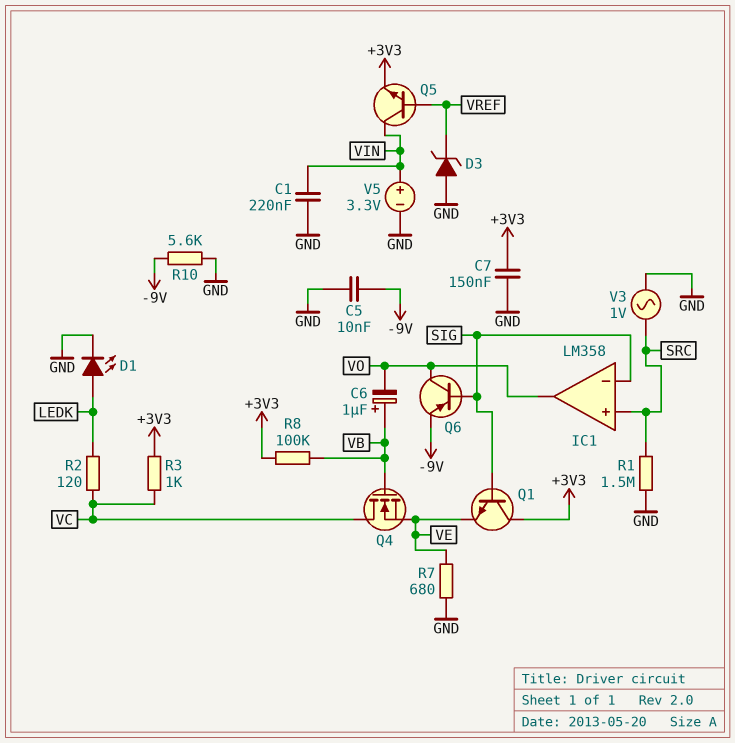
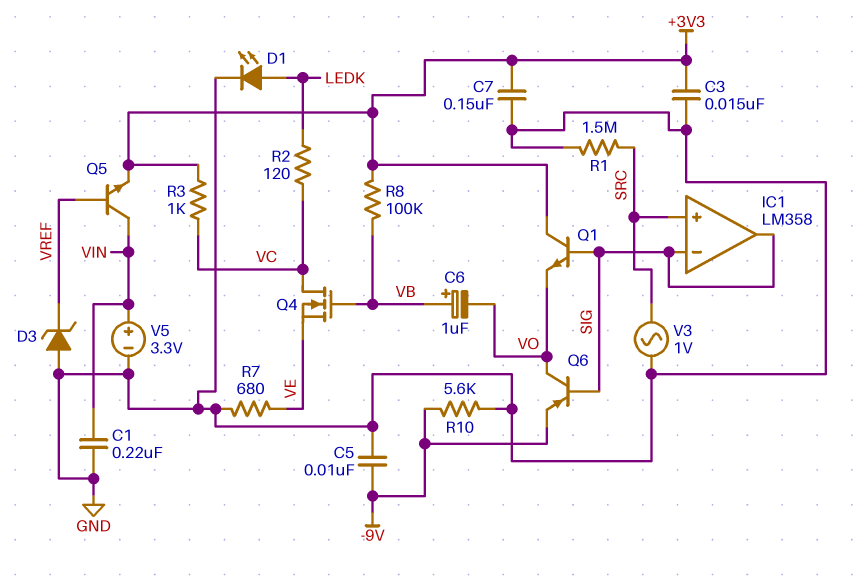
C3: none -> 15nF (+3V3, GND)
IC1 pin out: VO -> SIG
Q1: NPN (B SIG, C +3V3, E VE) -> NPN (B SIG, C +3V3, E VO)

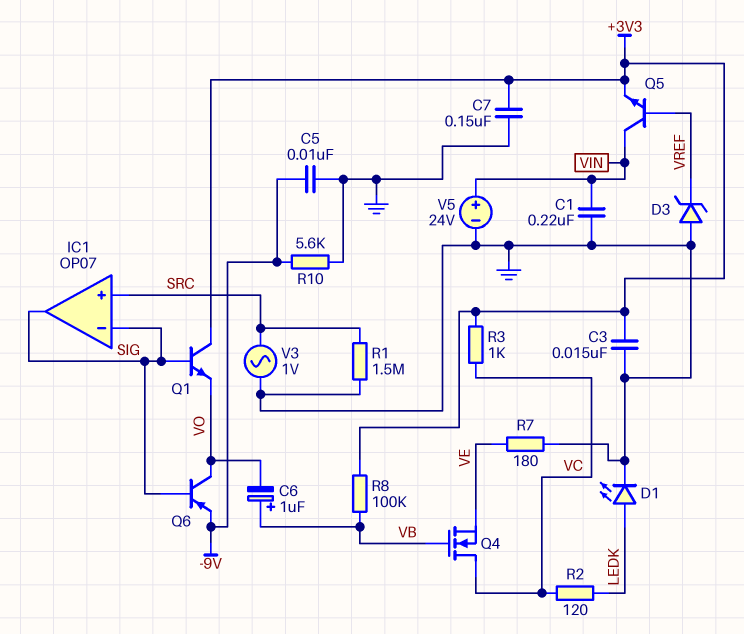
IC1: LM358 -> OP07
R7: 680 (GND, VE) -> 180 (GND, VE)
V5: 3.3V (plus VIN, minus GND) -> 24V (plus VIN, minus GND)

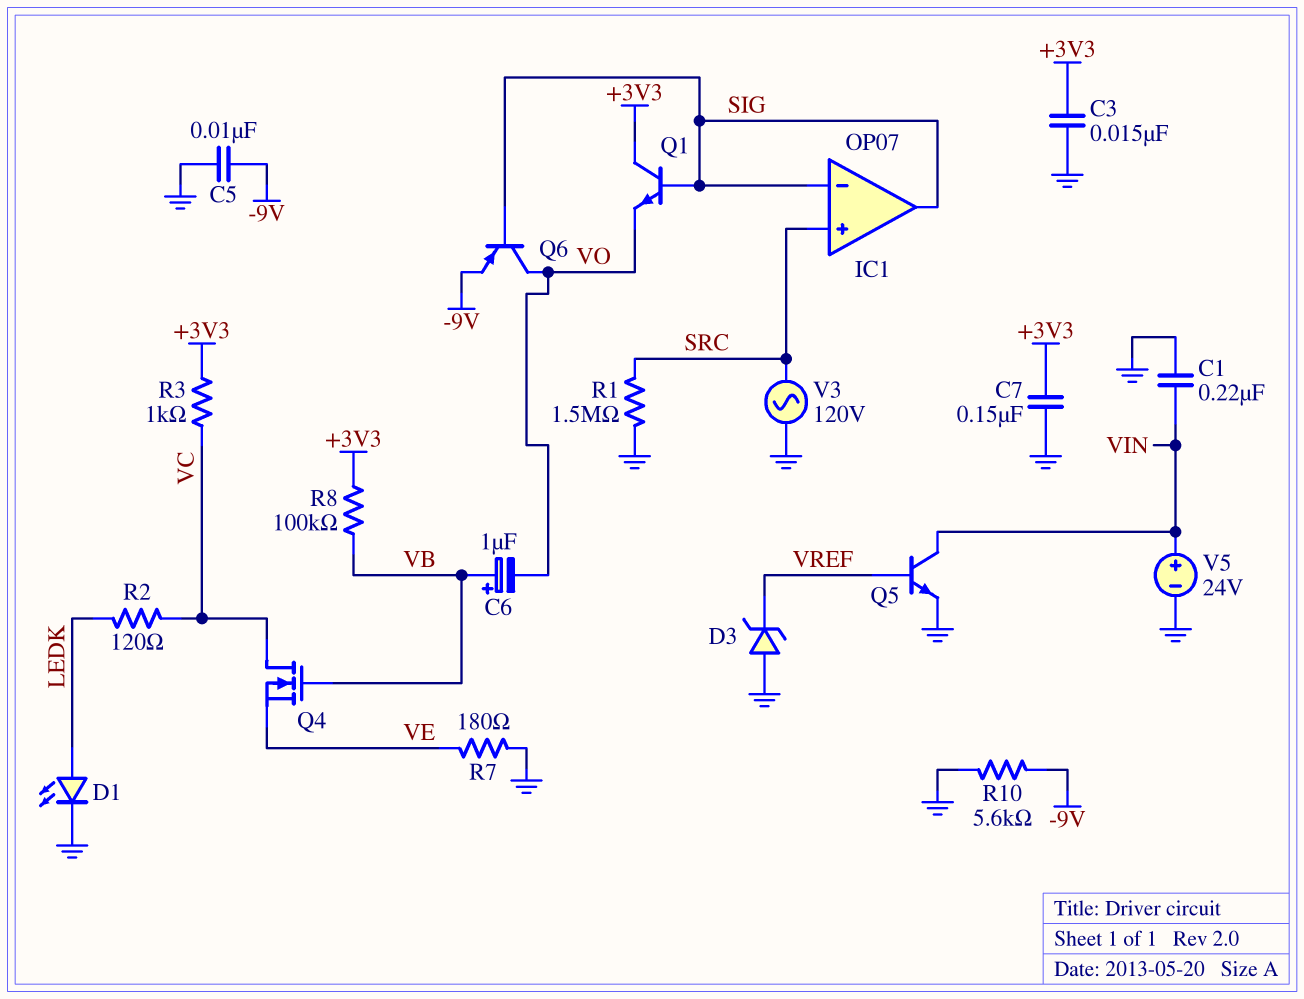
Q5: NPN (B VREF, C VIN, E +3V3) -> NPN (B VREF, C VIN, E GND)
V3: AC 1V (GND, SRC) -> AC 120V (GND, SRC)

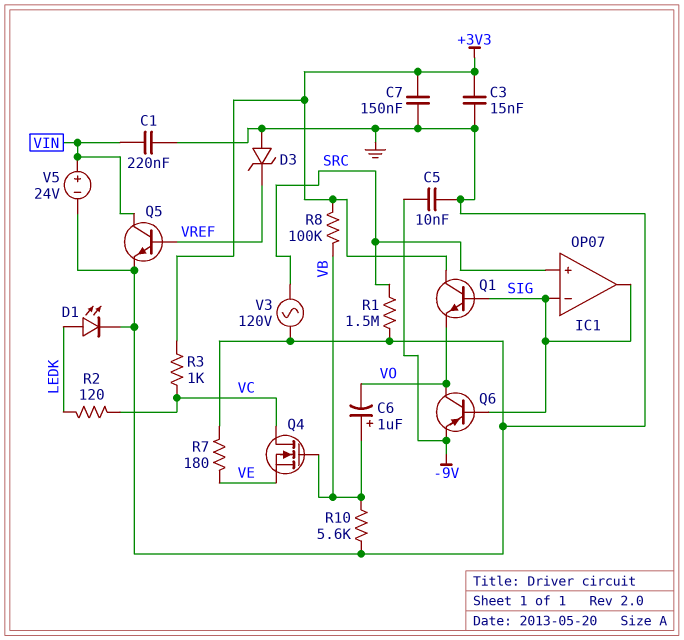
R10: 5.6k (-9V, GND) -> 5.6k (GND, VB)

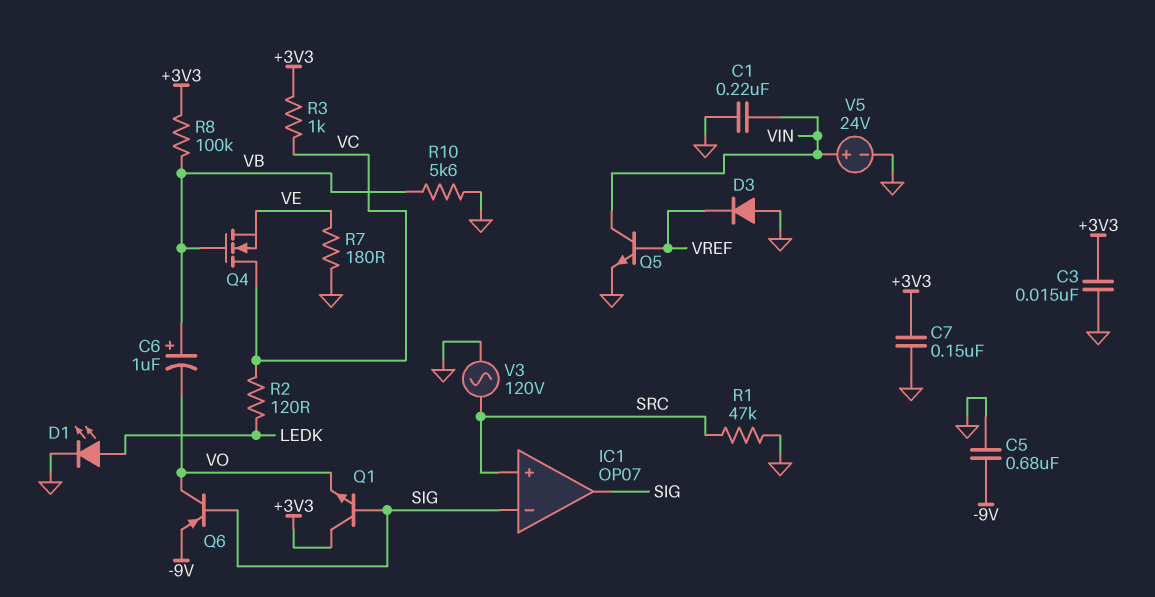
C5: 10nF (-9V, GND) -> 680nF (-9V, GND)
D3: zener (A GND, K VREF) -> diode (A GND, K VREF)
R1: 1.5M (GND, SRC) -> 47k (GND, SRC)

